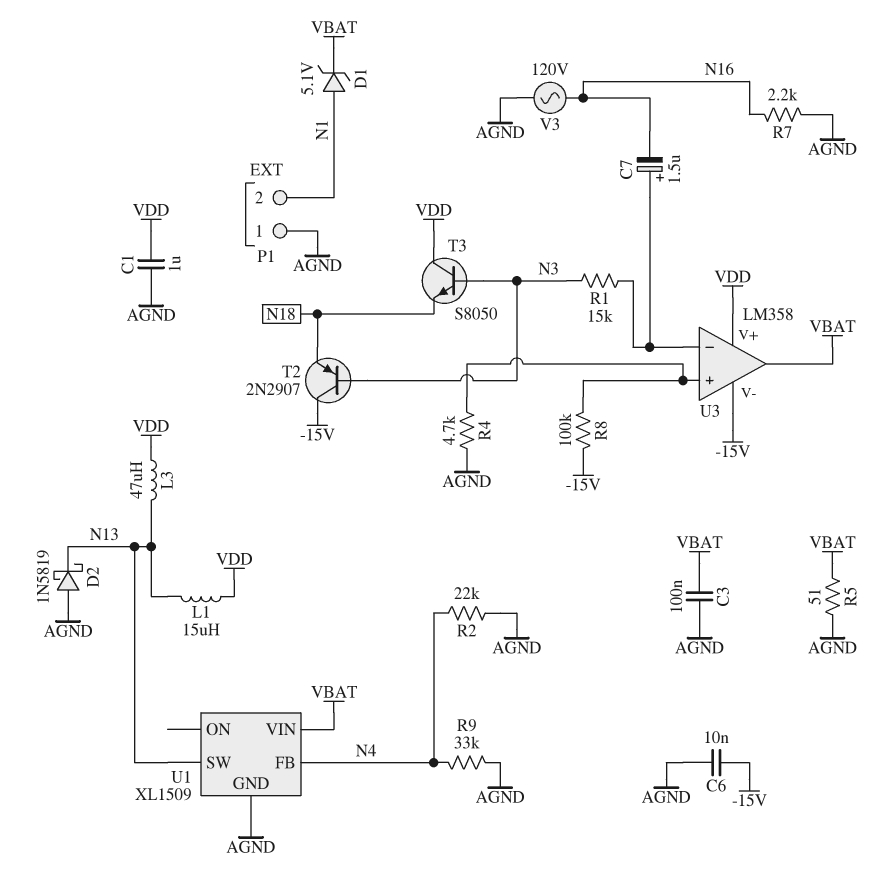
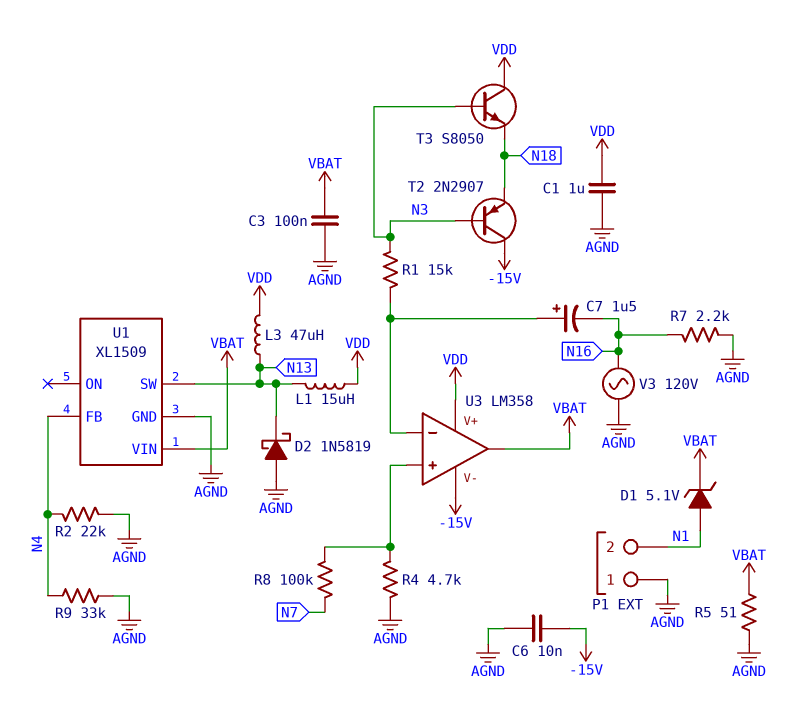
R8: 100k (-15V, U3/in+) -> 100k (N7, U3/in+)

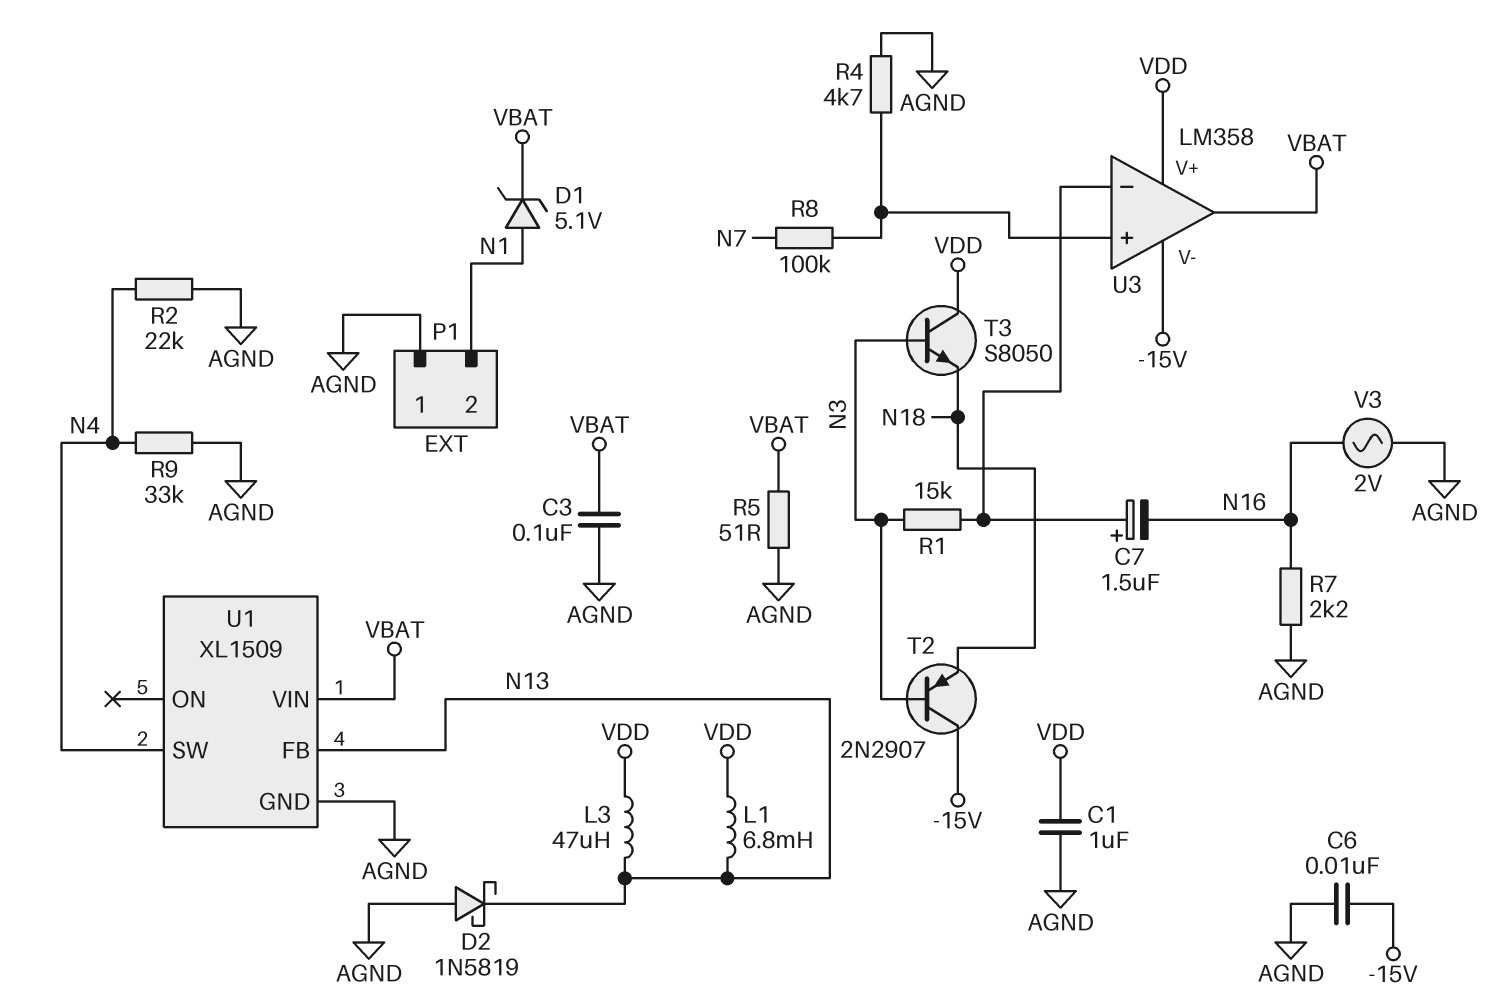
L1: 15uH (N13, VDD) -> 6.8mH (N13, VDD)
U1 pin FB: N4 -> N13
U1 pin SW: N13 -> N4
V3: AC 120V (AGND, N16) -> AC 2V (AGND, N16)

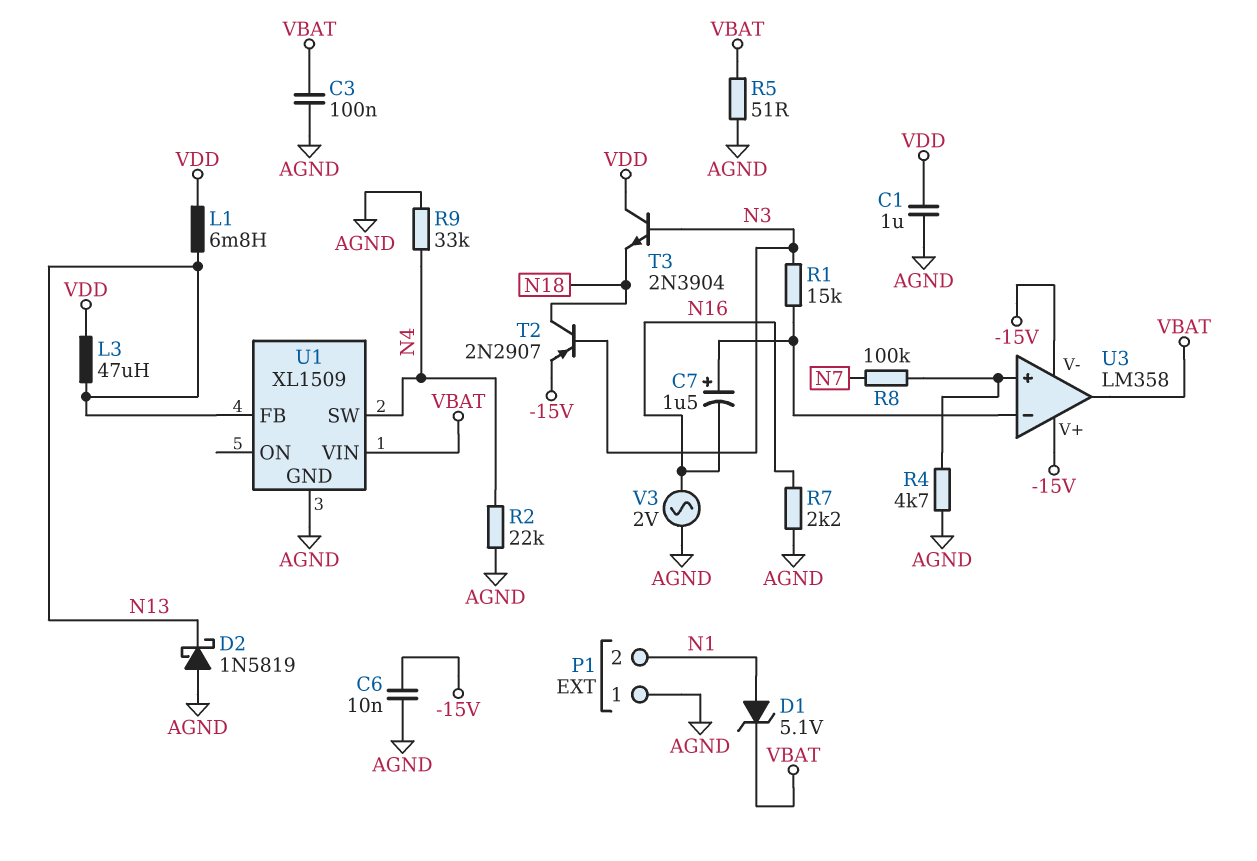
T2: PNP 2N2907 (B N3, C -15V, E N18) -> PNP 2N2907 (B N3, C N18, E -15V)
T3: NPN S8050 (B N3, C VDD, E N18) -> NPN 2N3904 (B N3, C VDD, E N18)
U3 pin V+: VDD -> -15V

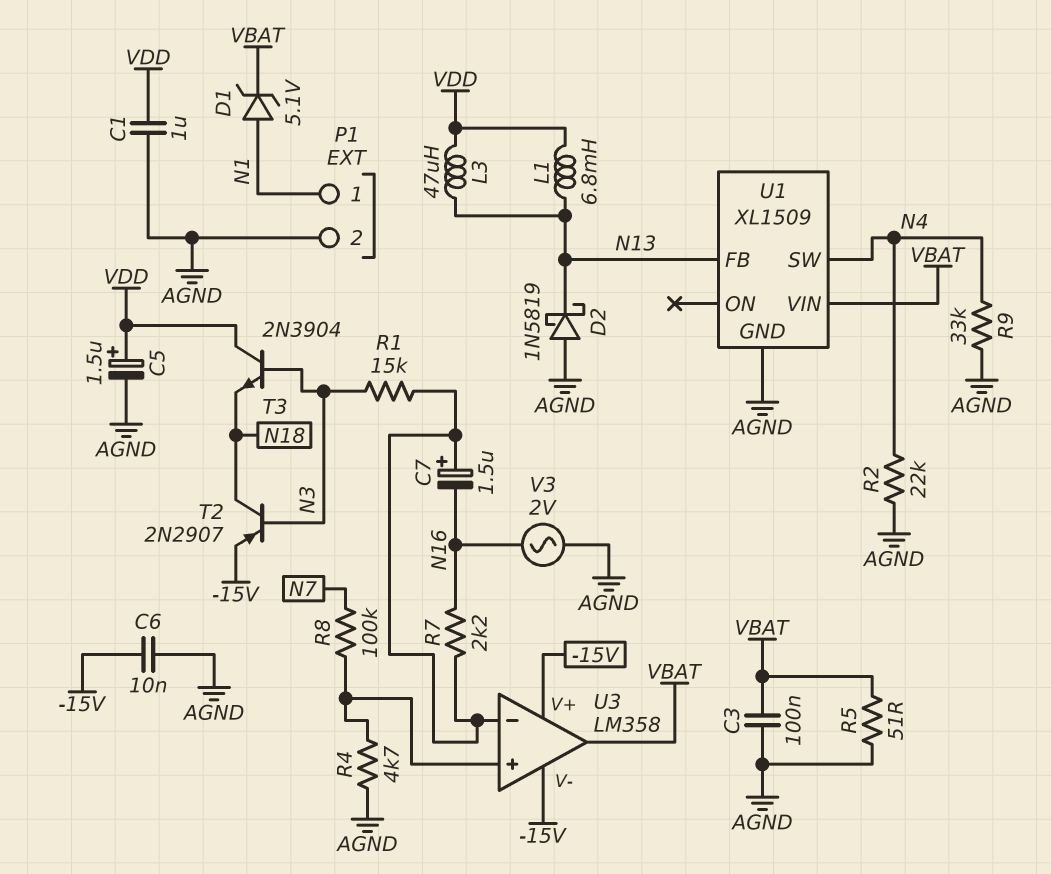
C5: none -> 1.5uF (plus VDD, minus AGND)
P1 pin 1: AGND -> N1
P1 pin 2: N1 -> AGND
R7: 2.2k (AGND, N16) -> 2.2k (N16, U3/in-)

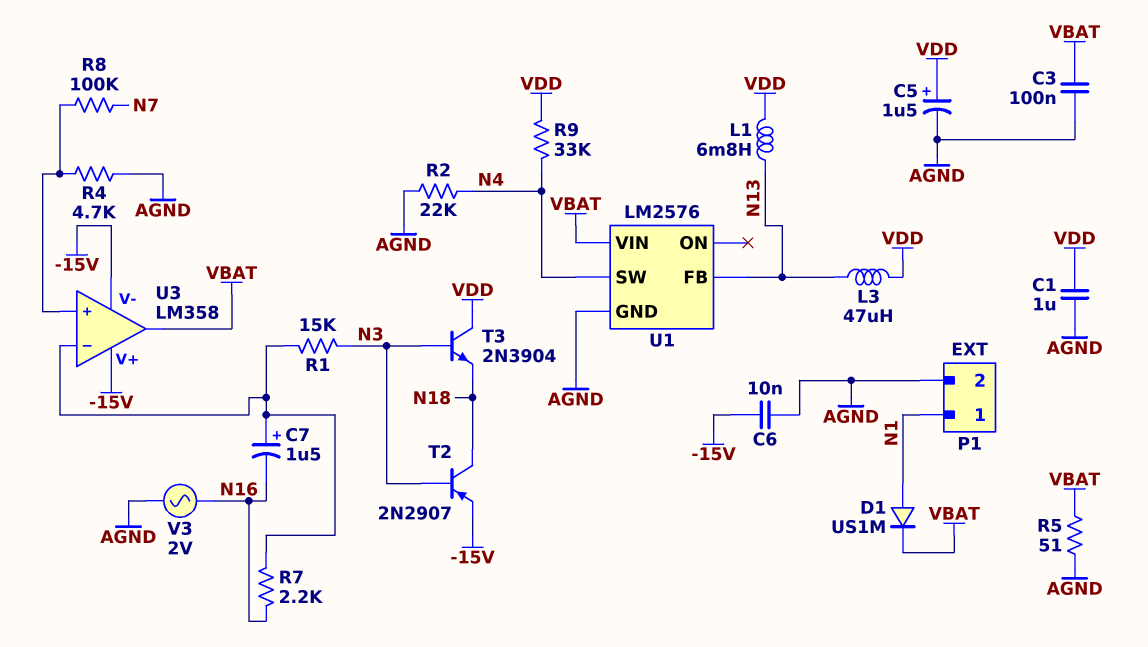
D1: zener 5.1V (A N1, K VBAT) -> diode US1M (A N1, K VBAT)
D2: schottky 1N5819 (A AGND, K N13) -> none
R9: 33k (AGND, N4) -> 33k (N4, VDD)
U1: XL1509 -> LM2576

